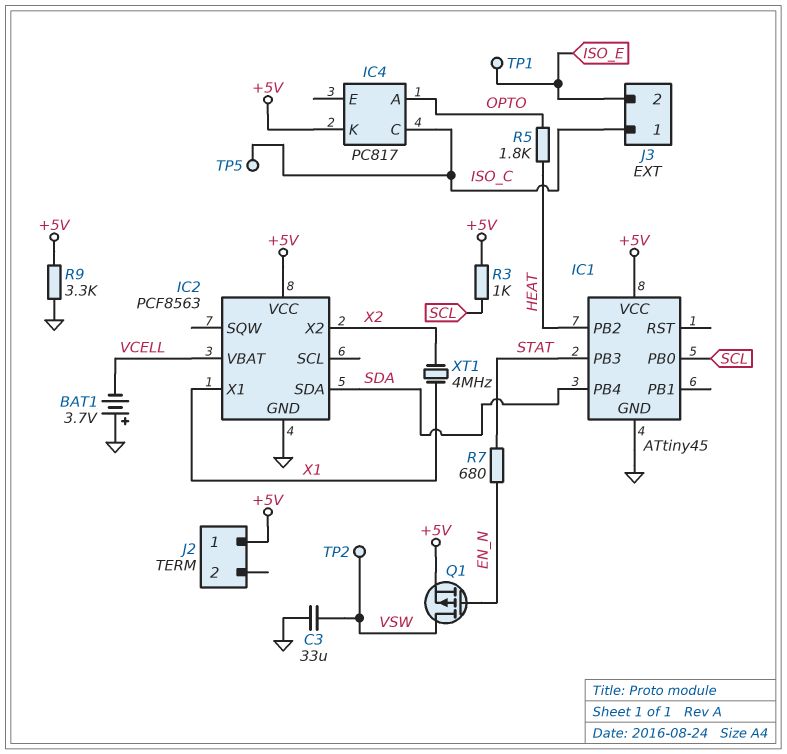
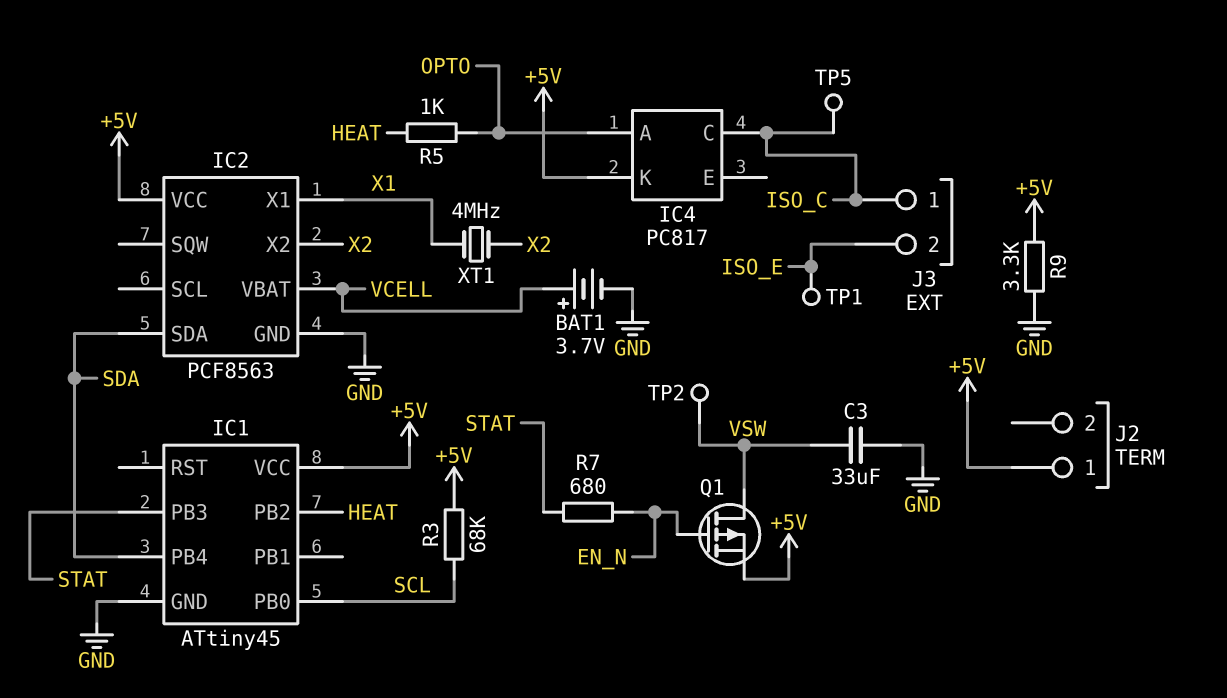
BAT1: 3.7V (plus GND, minus VCELL) -> 3.7V (plus VCELL, minus GND)
R3: 1k (+5V, SCL) -> 68k (+5V, SCL)
R5: 1.8k (HEAT, OPTO) -> 1k (HEAT, OPTO)

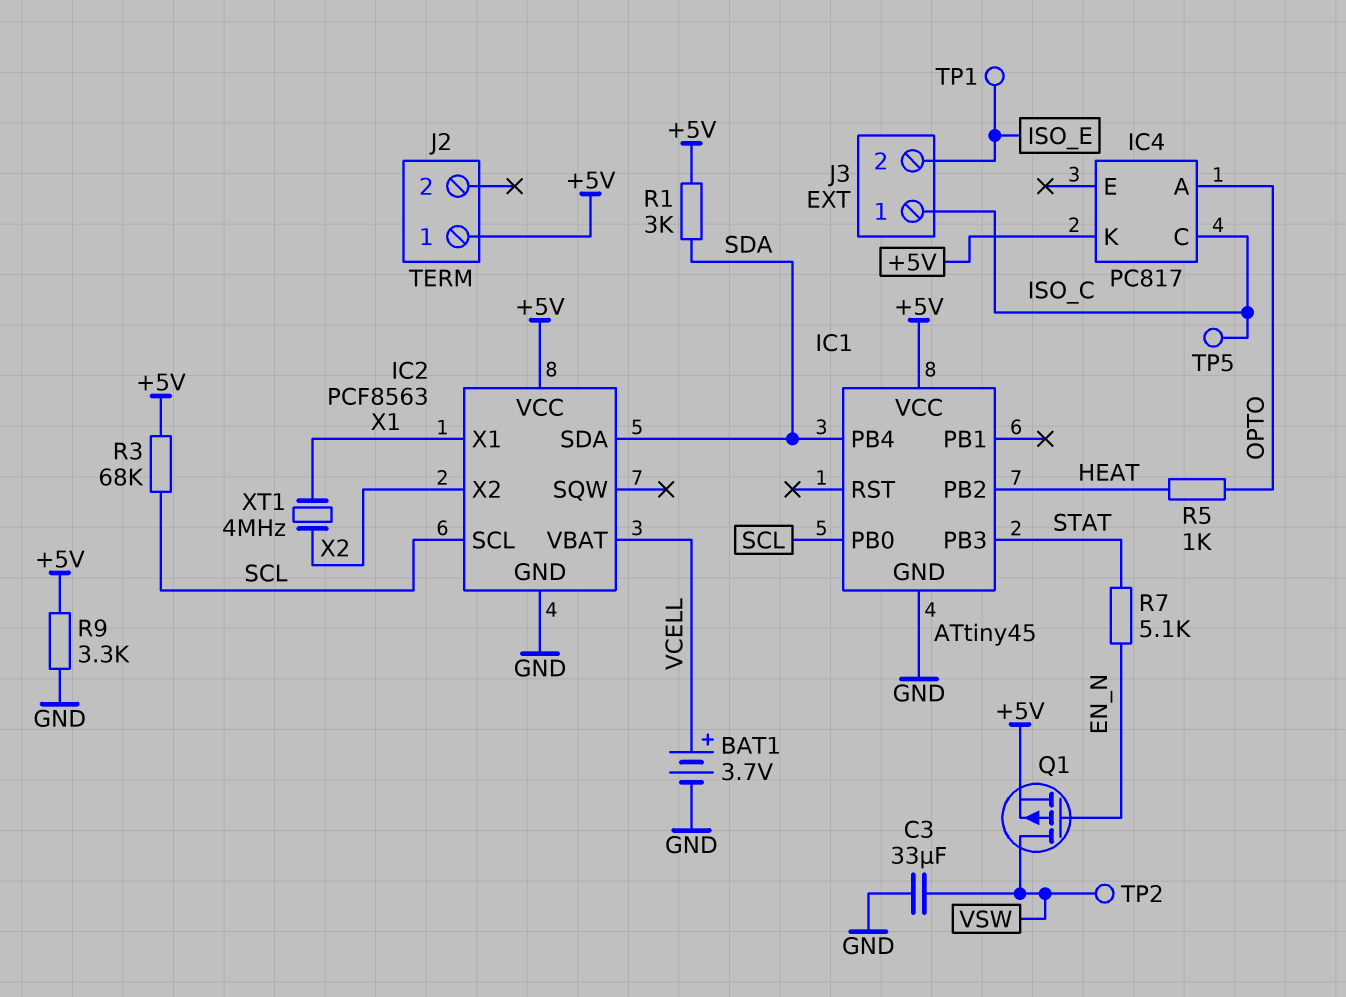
IC2 pin SCL: none -> SCL
R1: none -> 3k (+5V, SDA)
R7: 680 (EN_N, STAT) -> 5.1k (EN_N, STAT)

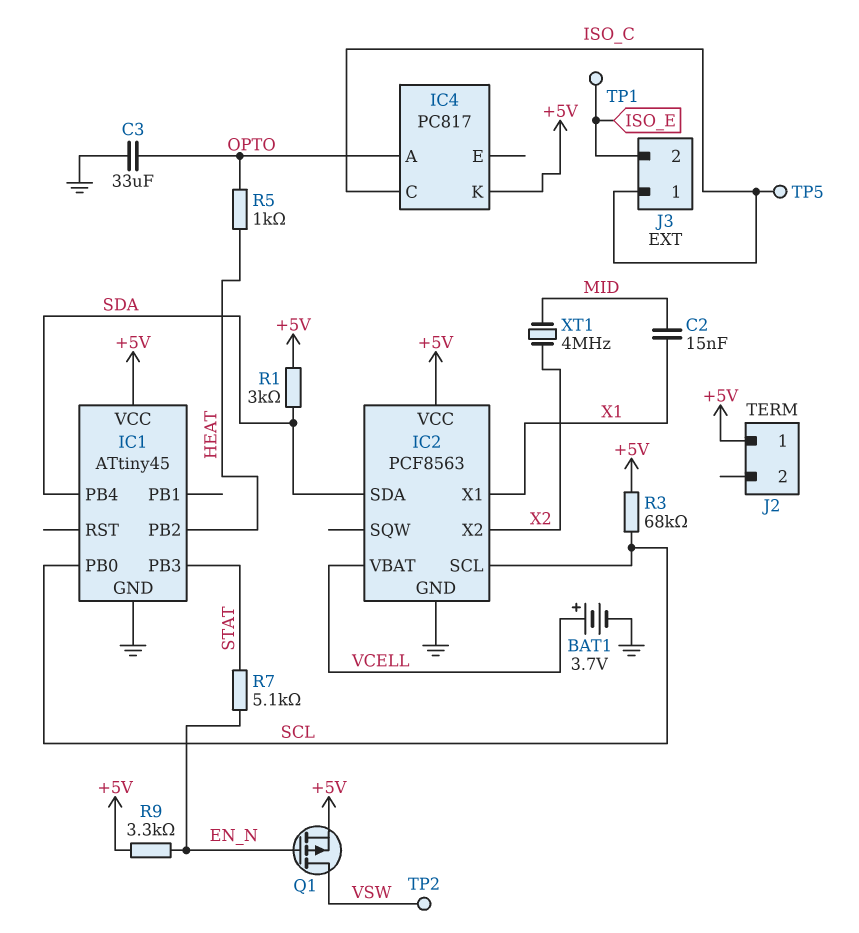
C2: none -> 15nF (MID, X1)
C3: 33uF (GND, VSW) -> 33uF (GND, OPTO)
R9: 3.3k (+5V, GND) -> 3.3k (+5V, EN_N)
XT1: 4MHz (X1, X2) -> 4MHz (MID, X2)

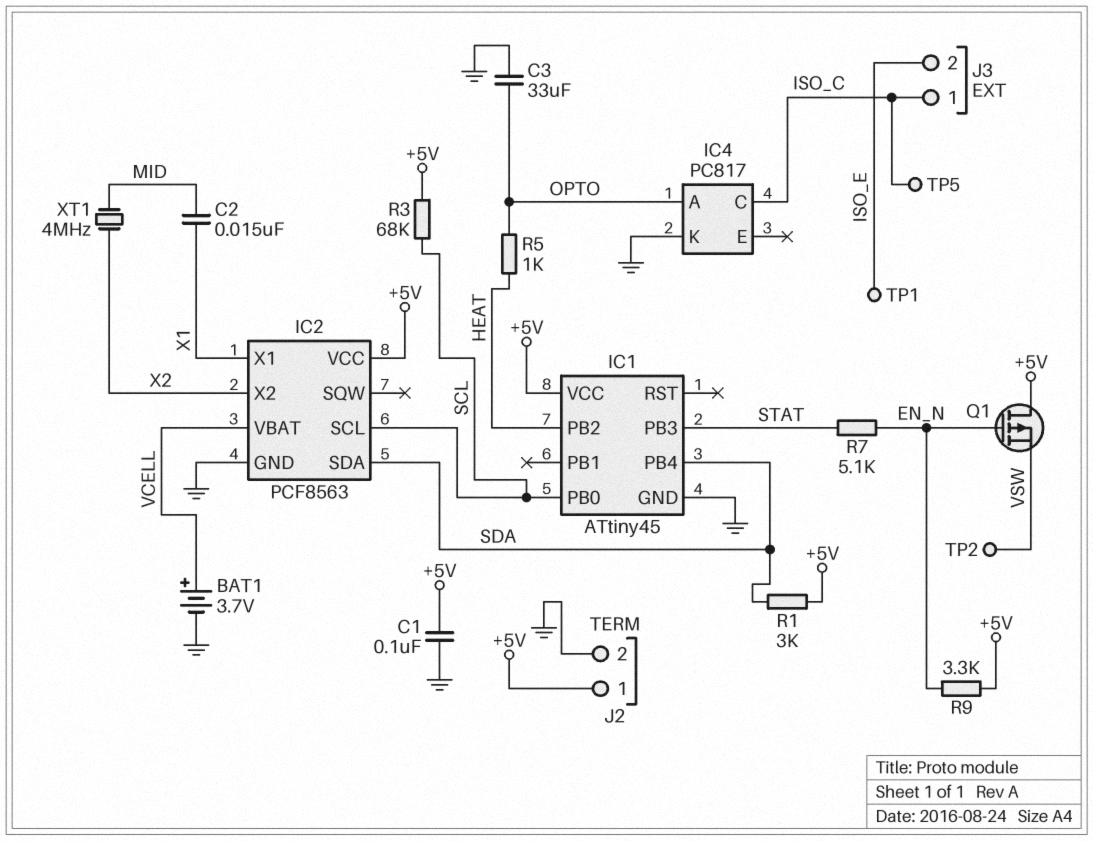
C1: none -> 100nF (+5V, GND)
IC4 pin K: +5V -> GND
J2 pin 2: none -> GND
Q1: PMOS (G EN_N, D VSW, S +5V) -> PMOS (G EN_N, D +5V, S VSW)

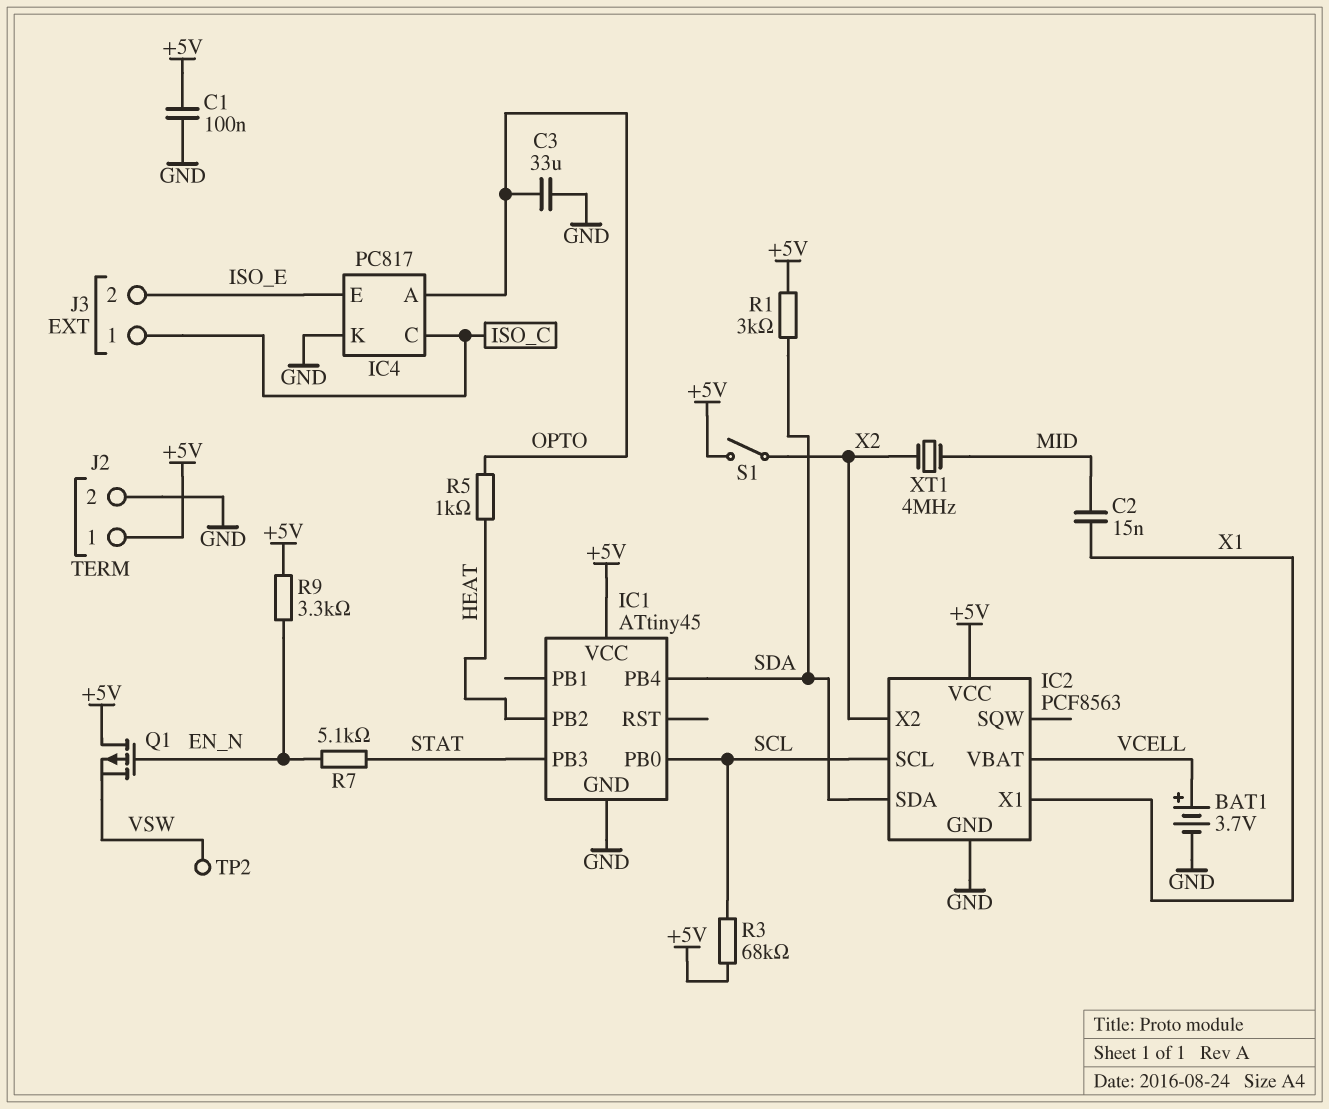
IC4 pin E: none -> ISO_E
S1: none -> switch (+5V, X2)
TP1: test point (ISO_E) -> none
TP5: test point (ISO_C) -> none

